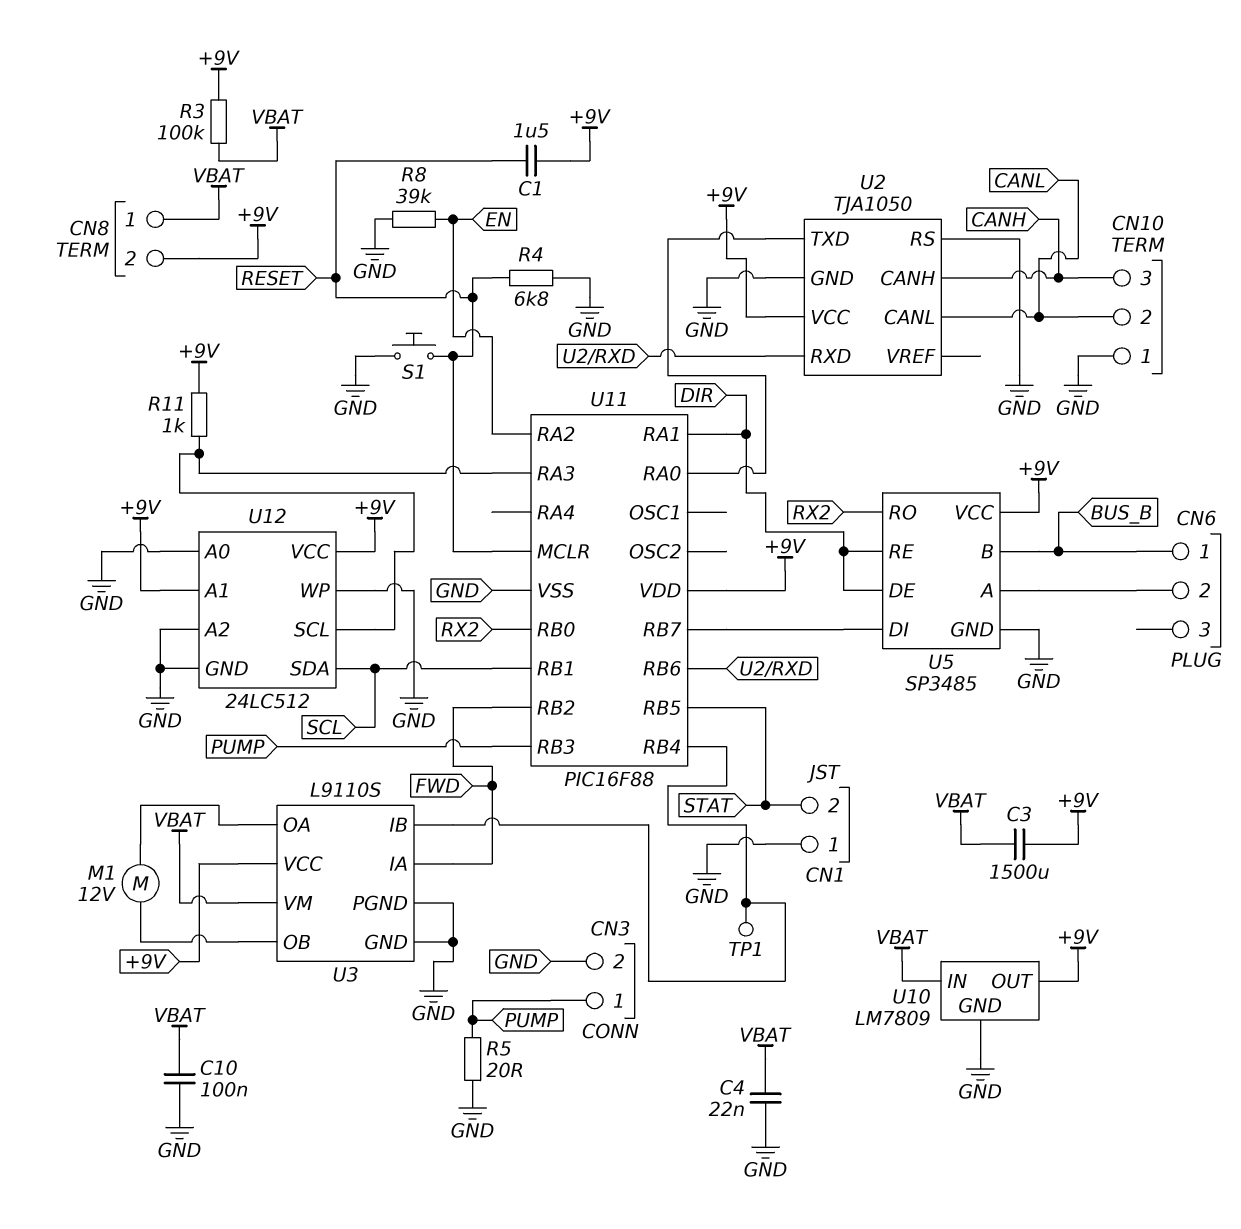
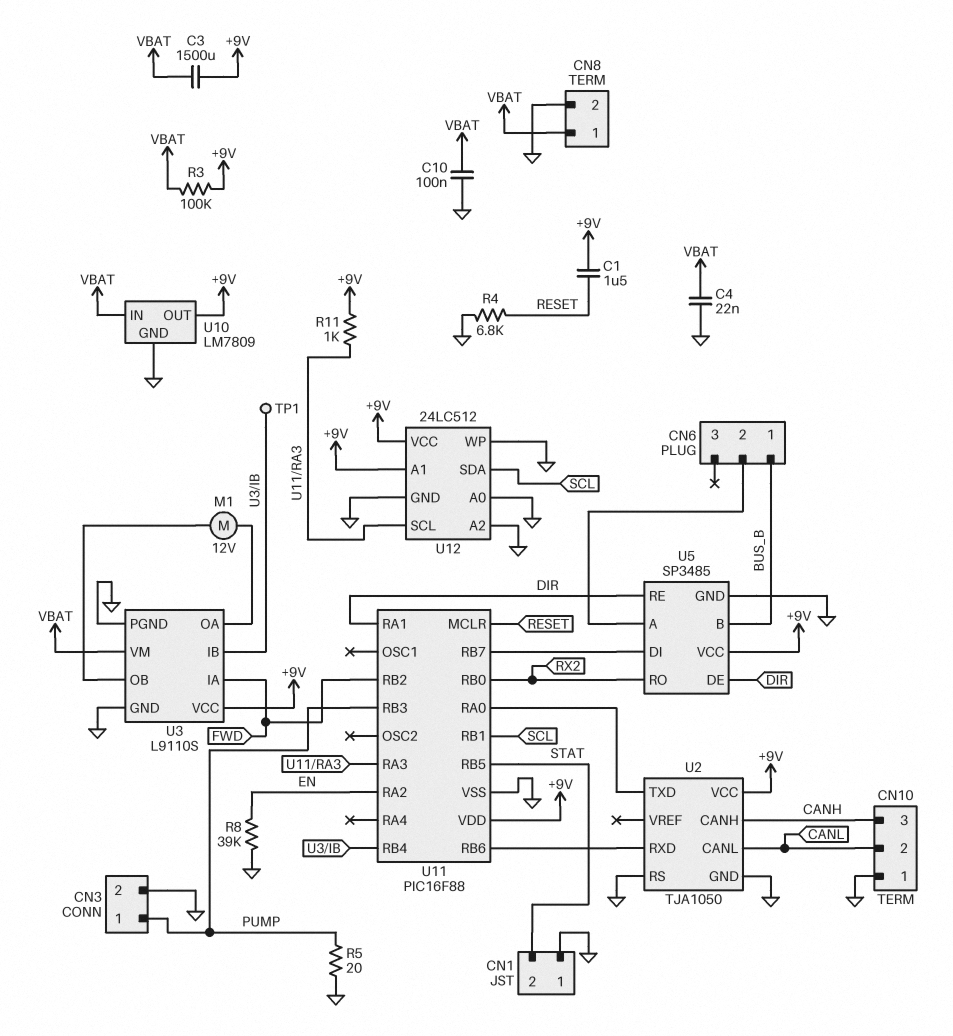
CN8 pin 2: +9V -> GND
S1: button (GND, RESET) -> none

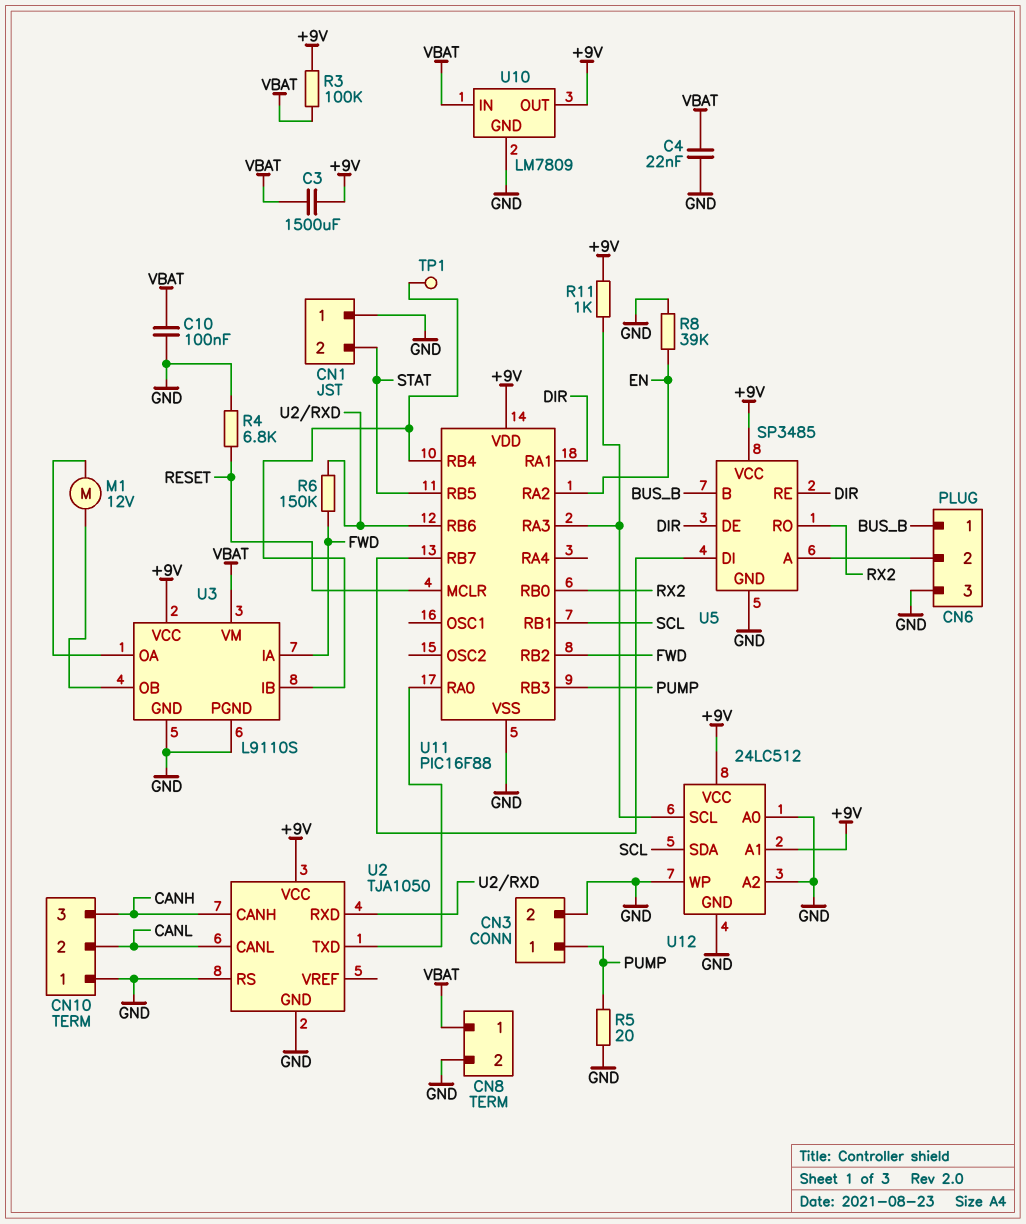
C1: 1.5uF (+9V, RESET) -> none
CN6 pin 3: none -> GND
R6: none -> 150k (FWD, U2/RXD)

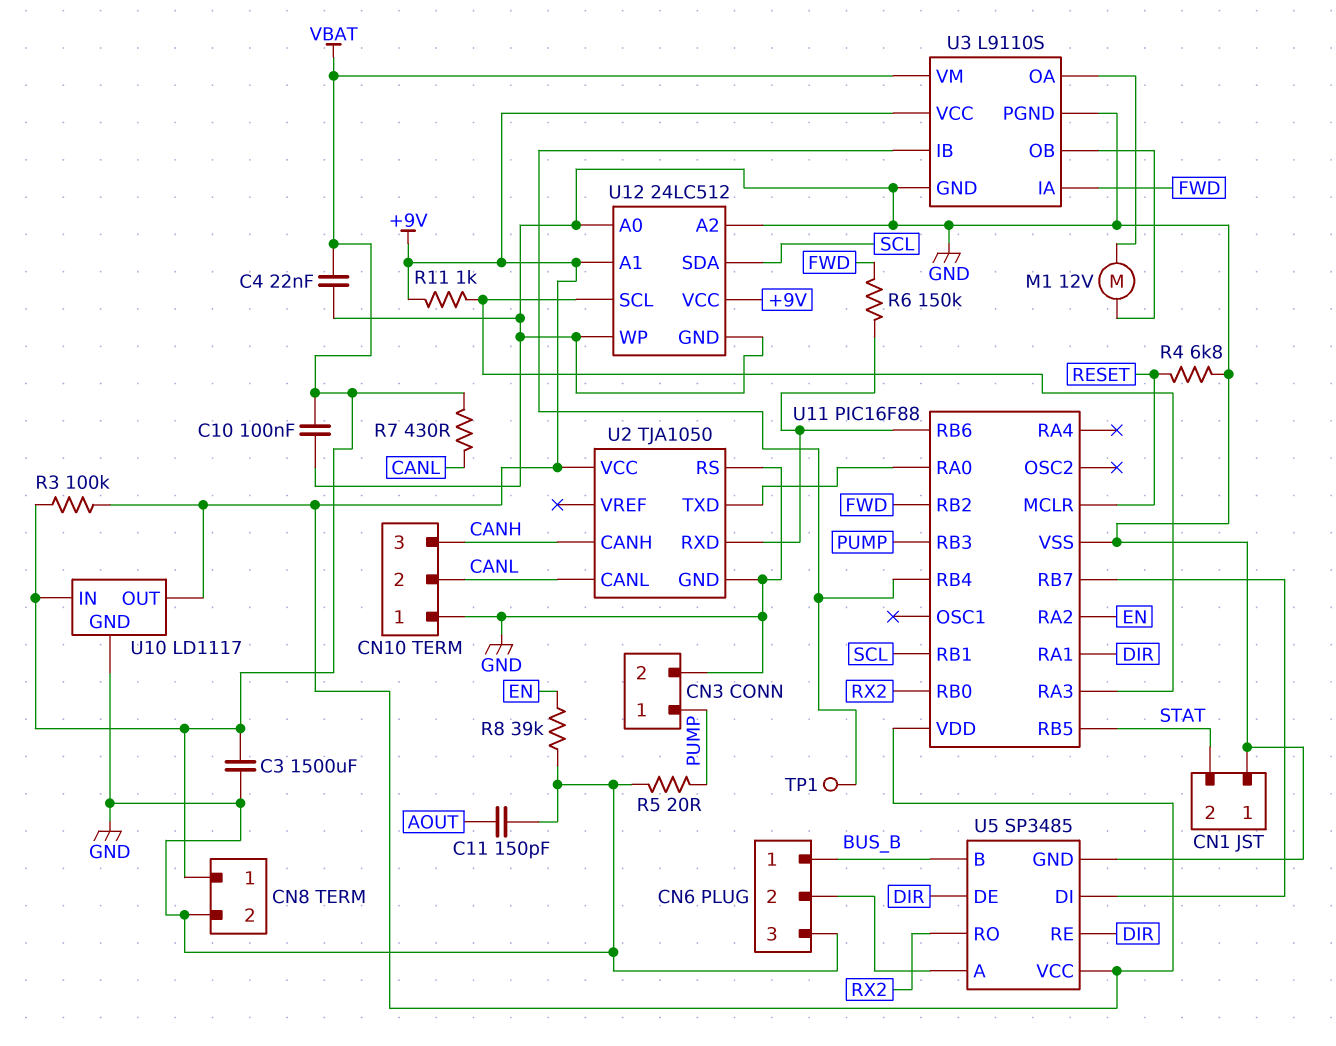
C3: 1500uF (+9V, VBAT) -> 1500uF (GND, VBAT)
C11: none -> 150pF (AOUT, GND)
R7: none -> 430 (CANL, VBAT)
U10: LM7809 -> LD1117

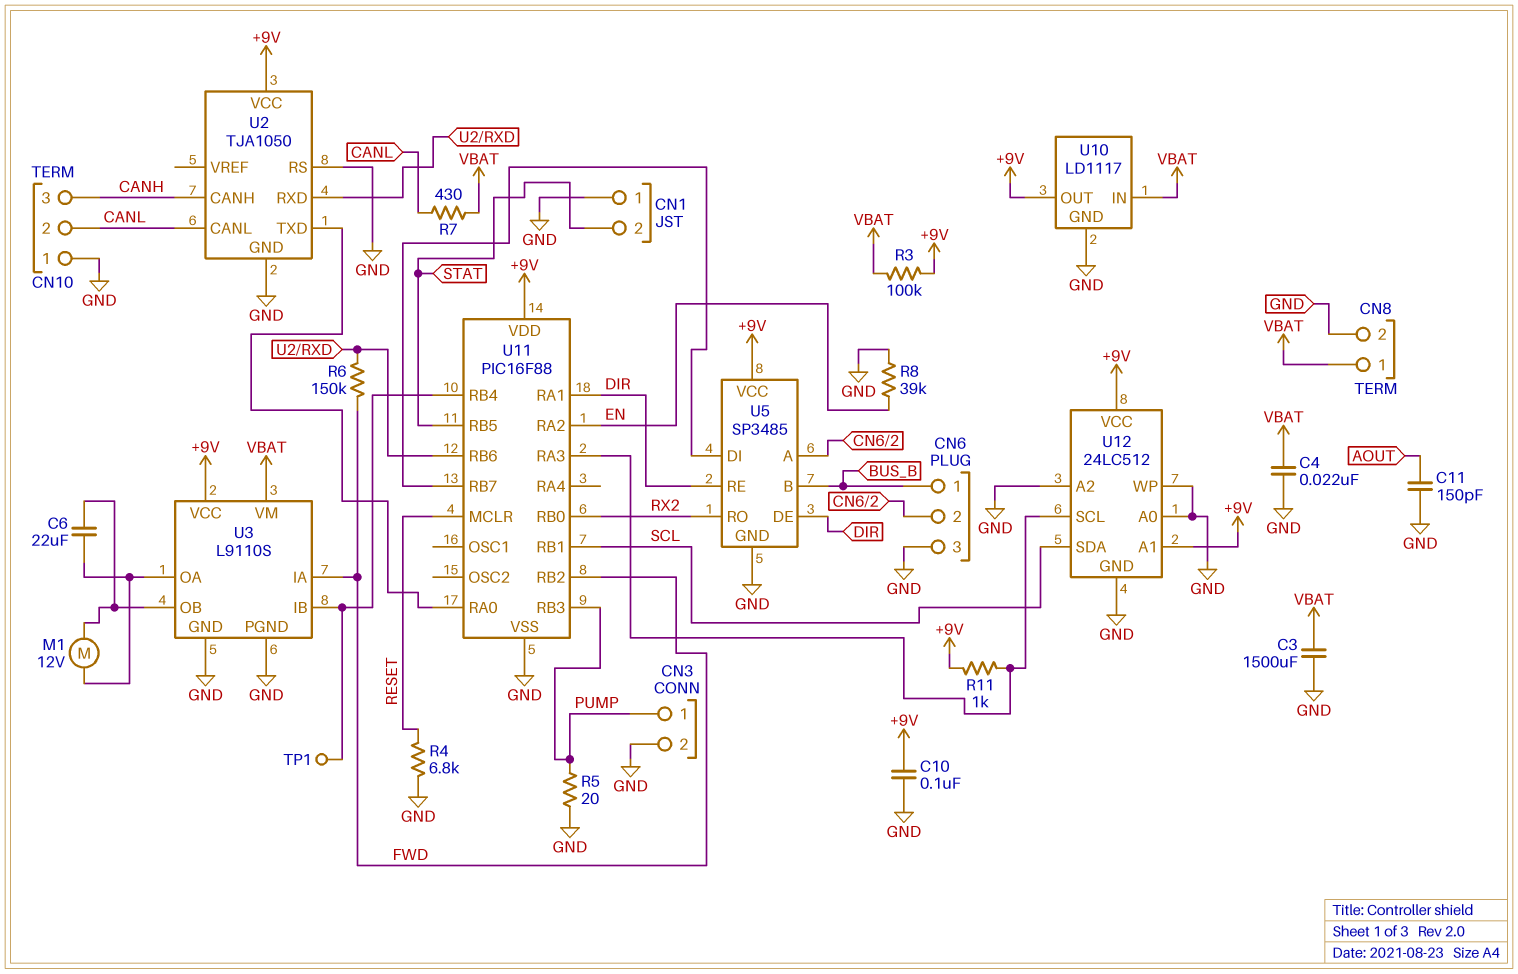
C6: none -> 22uF (U3/OA, U3/OB)
C10: 100nF (GND, VBAT) -> 100nF (+9V, GND)

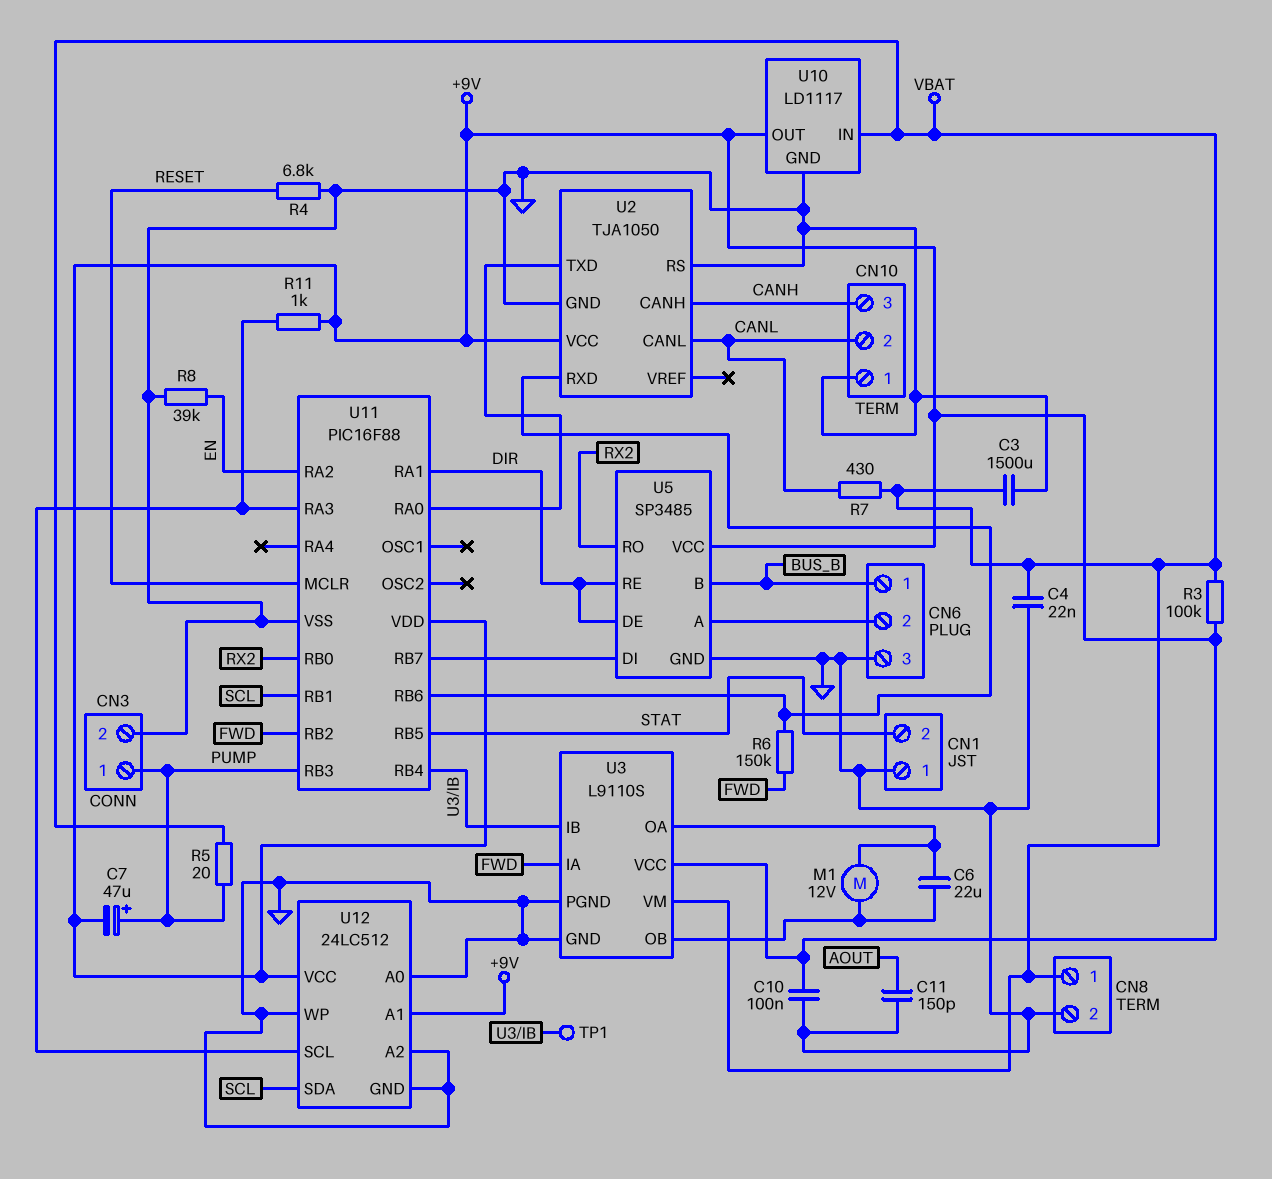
C7: none -> 47uF (plus PUMP, minus +9V)
R5: 20 (GND, PUMP) -> 20 (PUMP, VBAT)

